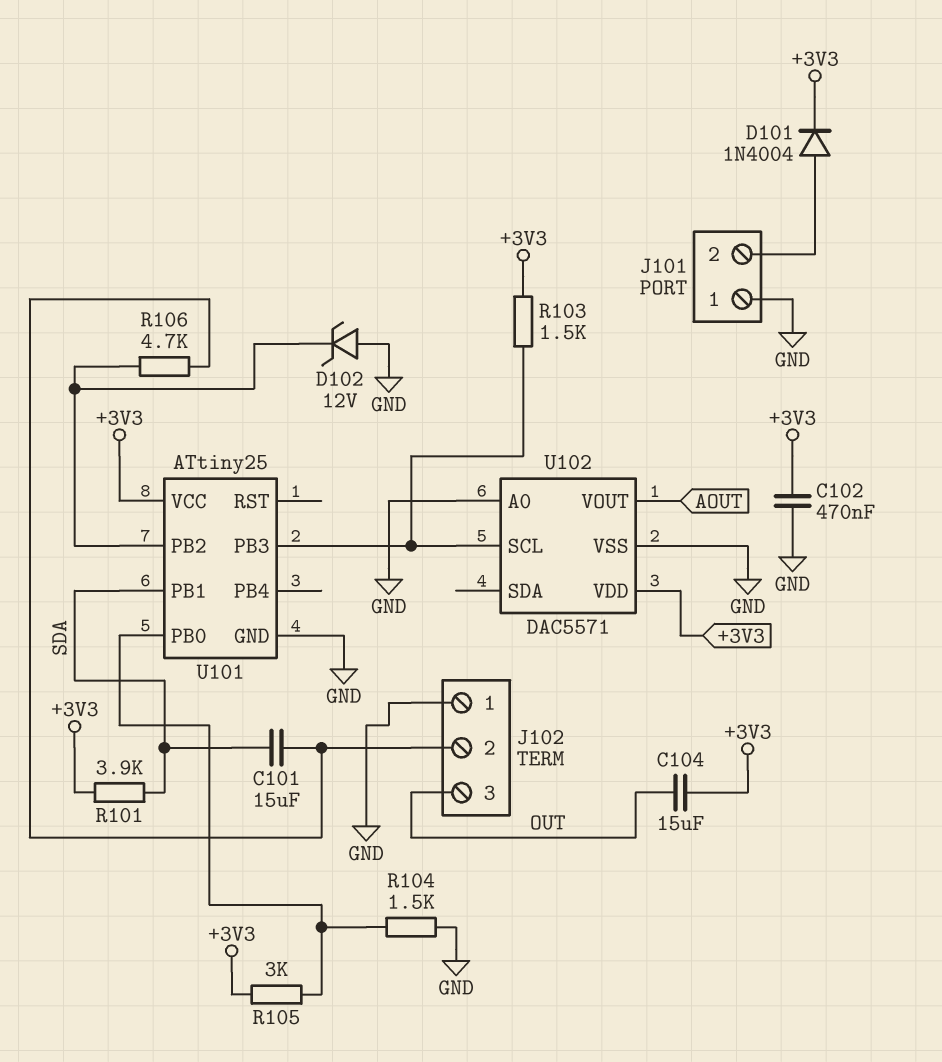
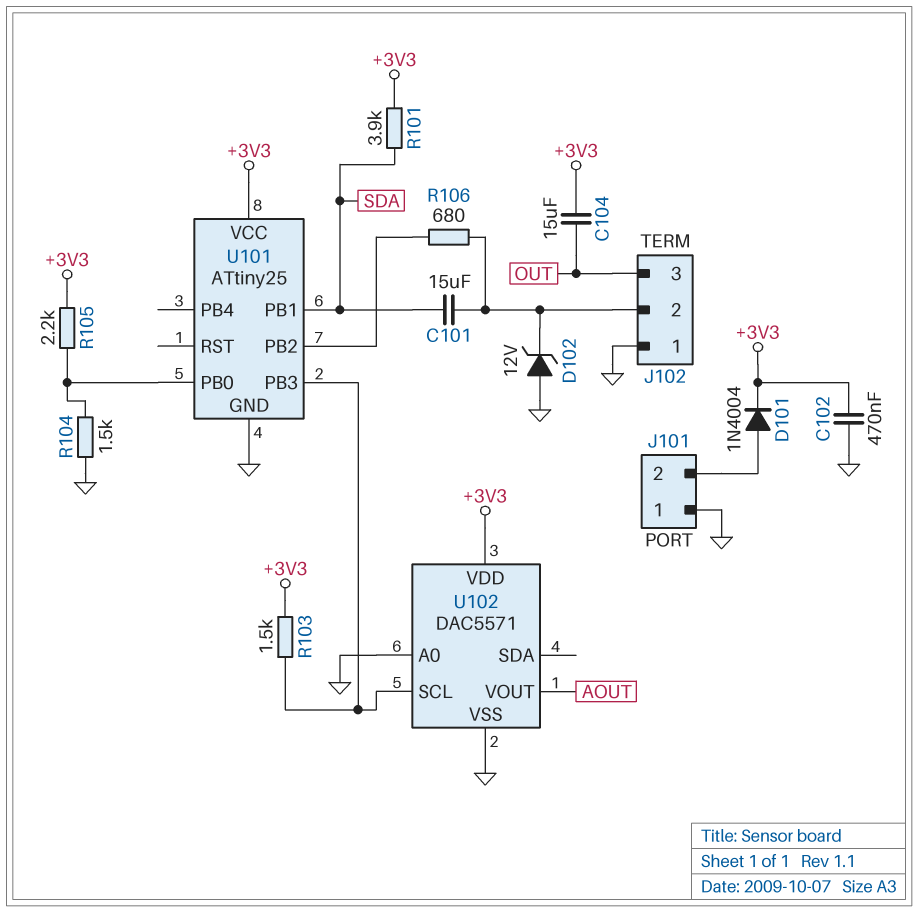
D102: zener 12V (A GND, K U101/PB2) -> zener 12V (A GND, K J102/2)
R105: 3k (+3V3, U101/PB0) -> 2.2k (+3V3, U101/PB0)
R106: 4.7k (J102/2, U101/PB2) -> 680 (J102/2, U101/PB2)

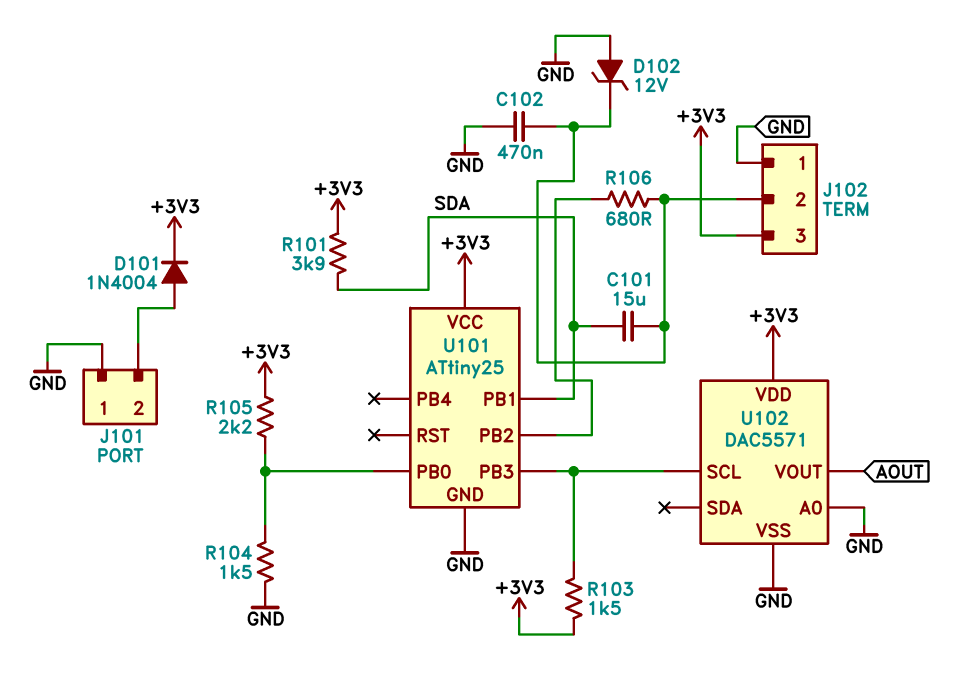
C102: 470nF (+3V3, GND) -> 470nF (GND, J102/2)
C104: 15uF (+3V3, OUT) -> none
J102 pin 3: OUT -> +3V3

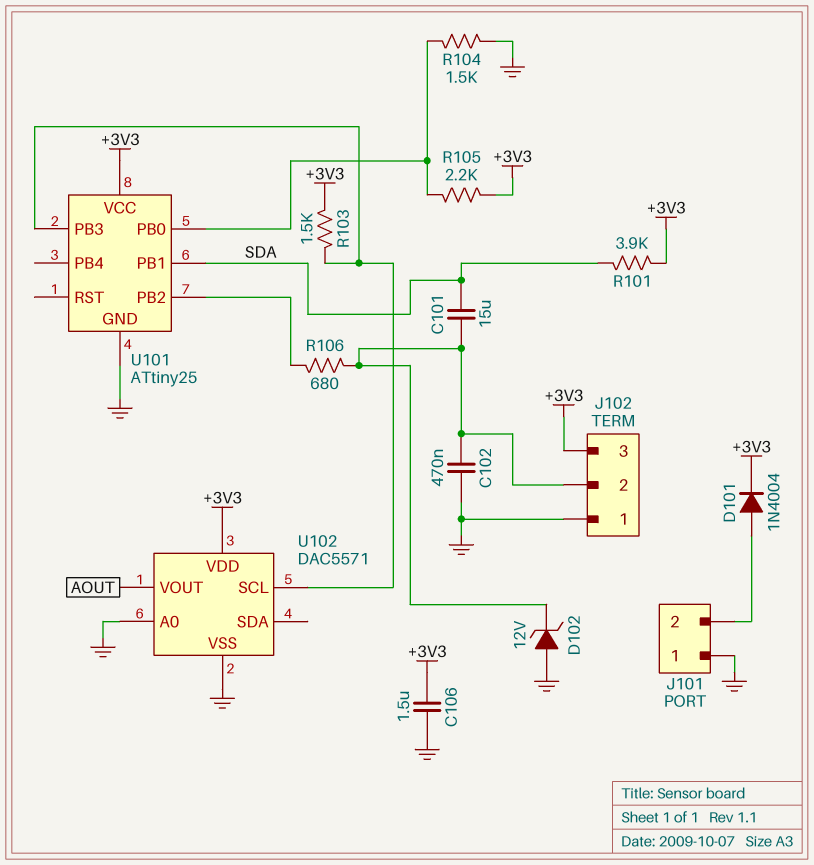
C106: none -> 1.5uF (+3V3, GND)

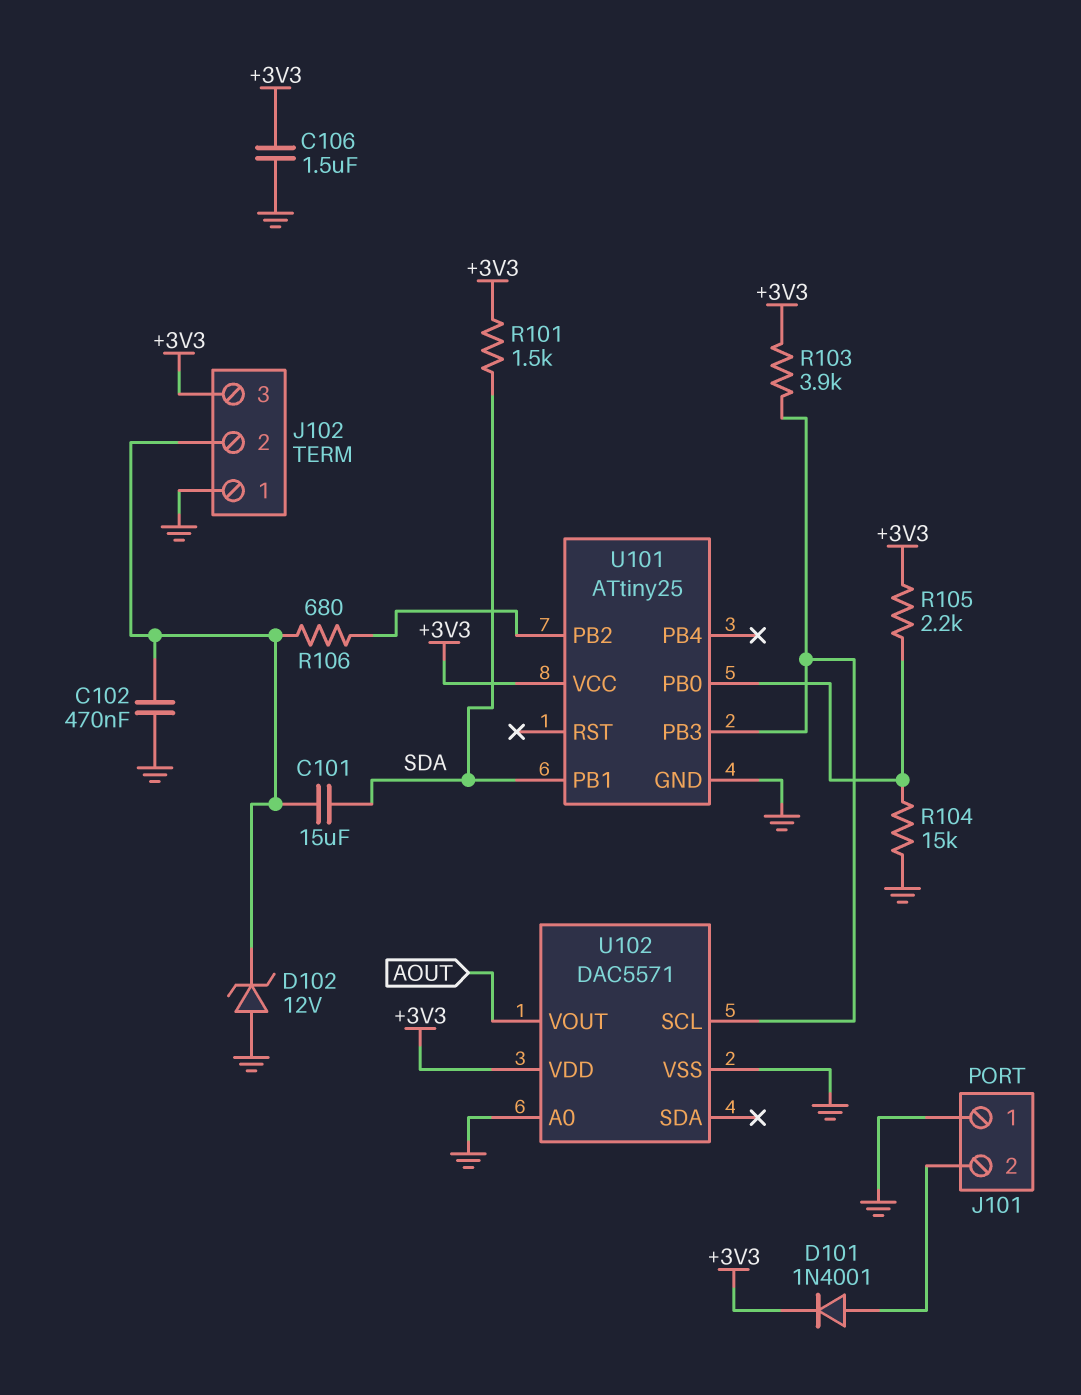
D101: diode 1N4004 (A J101/2, K +3V3) -> diode 1N4001 (A J101/2, K +3V3)
R101: 3.9k (+3V3, SDA) -> 1.5k (+3V3, SDA)
R103: 1.5k (+3V3, U101/PB3) -> 3.9k (+3V3, U101/PB3)
R104: 1.5k (GND, U101/PB0) -> 15k (GND, U101/PB0)

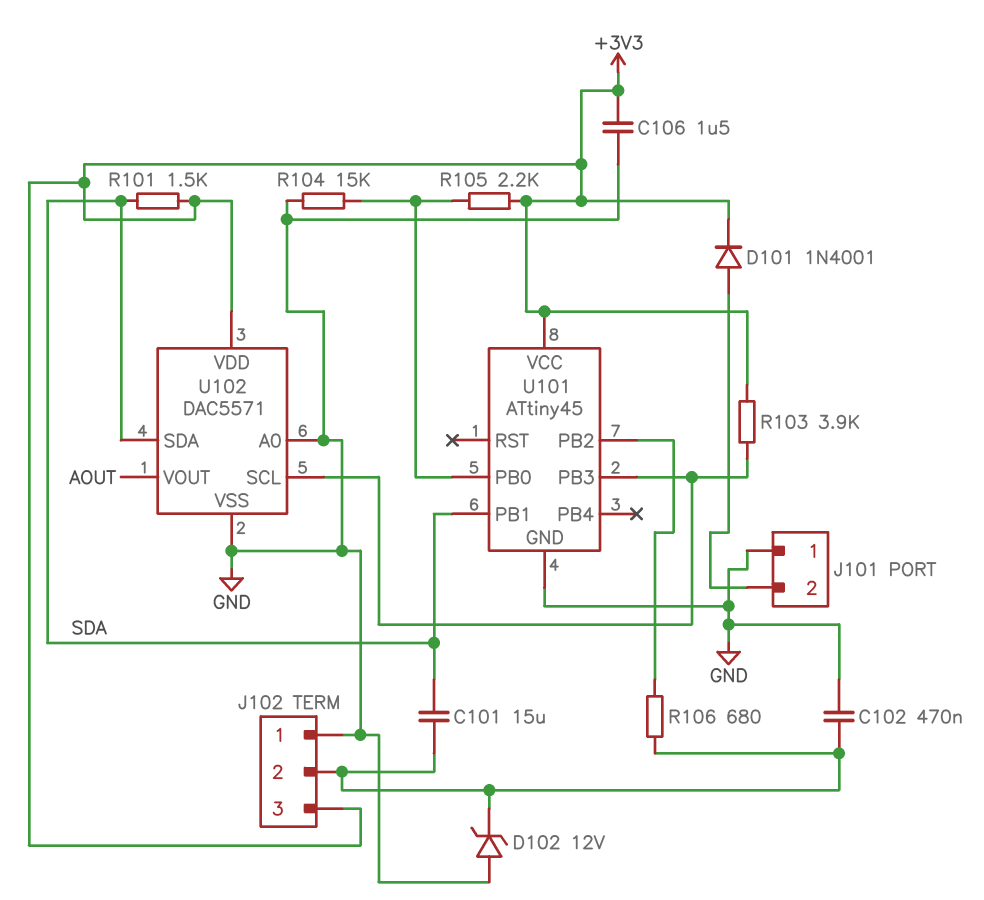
U101: ATtiny25 -> ATtiny45
U102 pin SDA: none -> SDA

